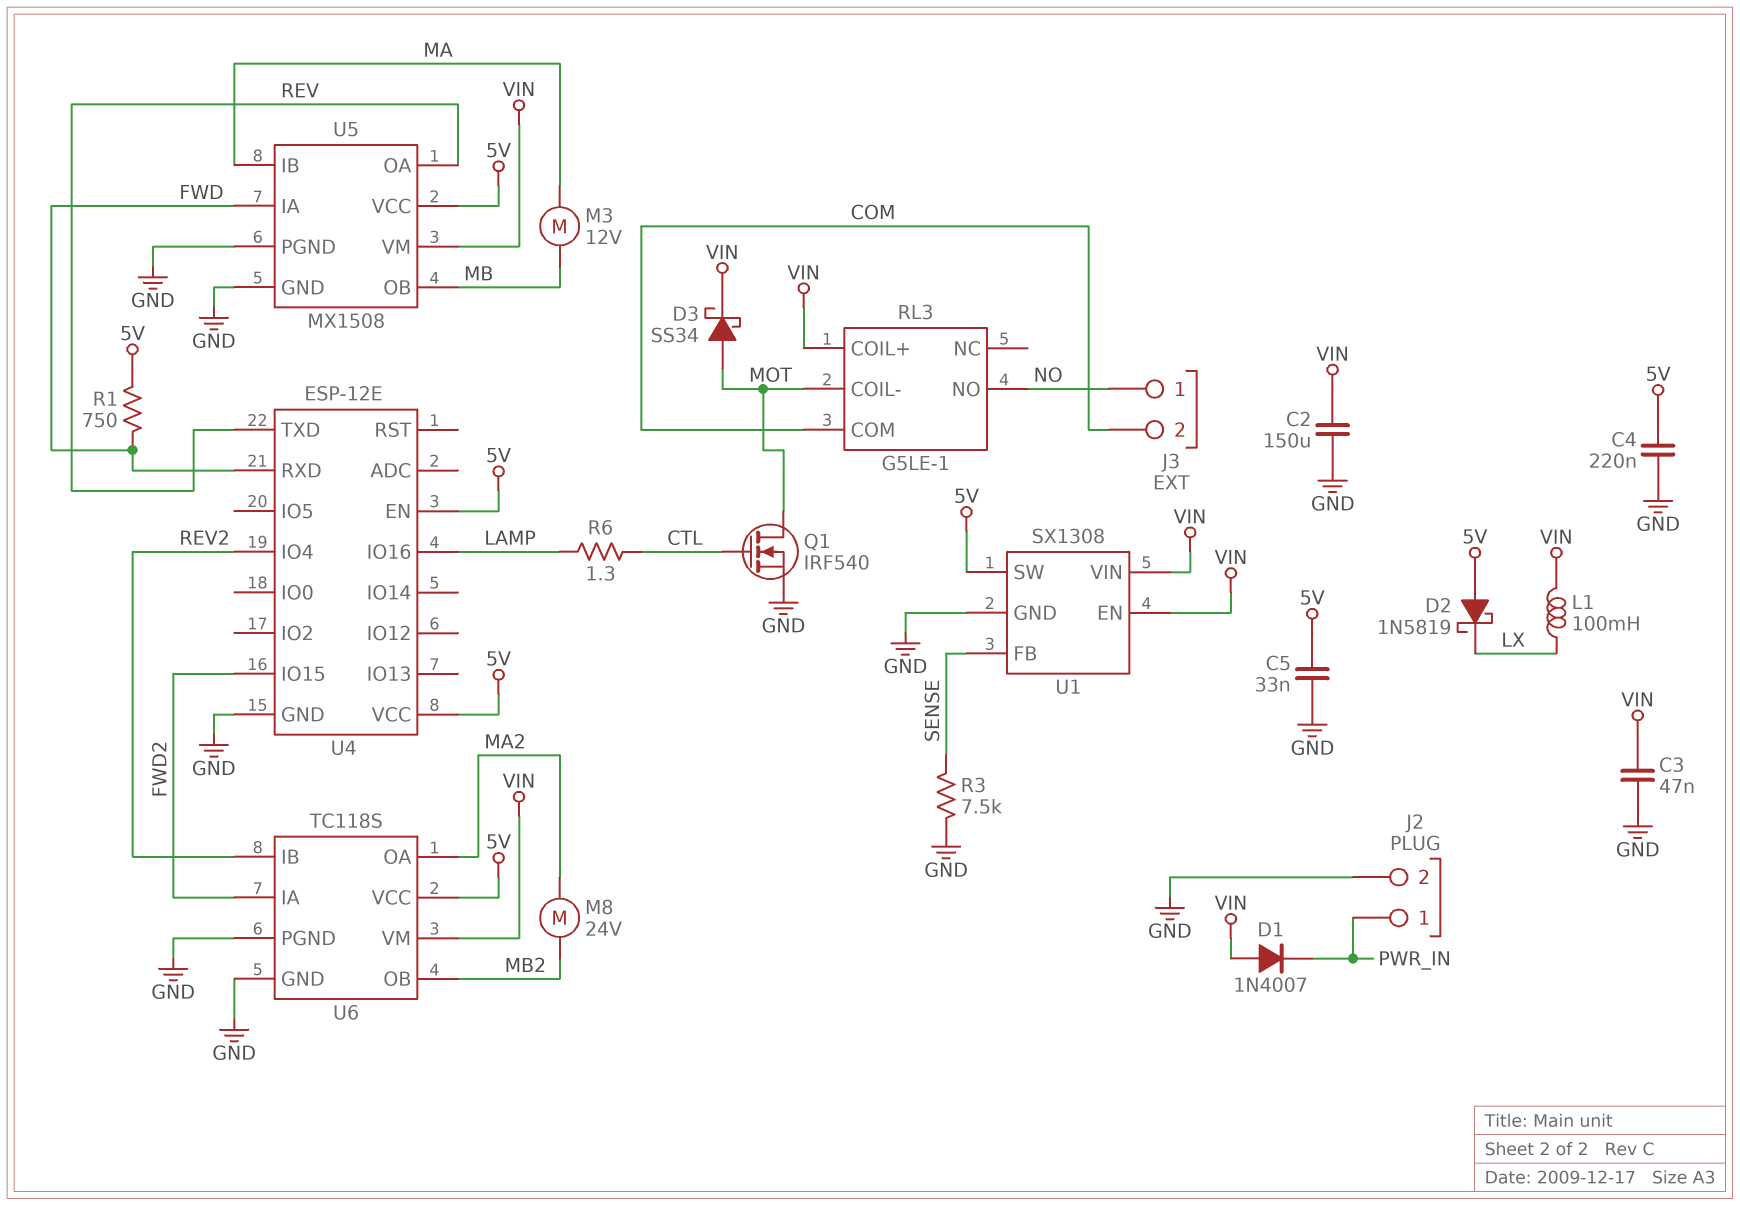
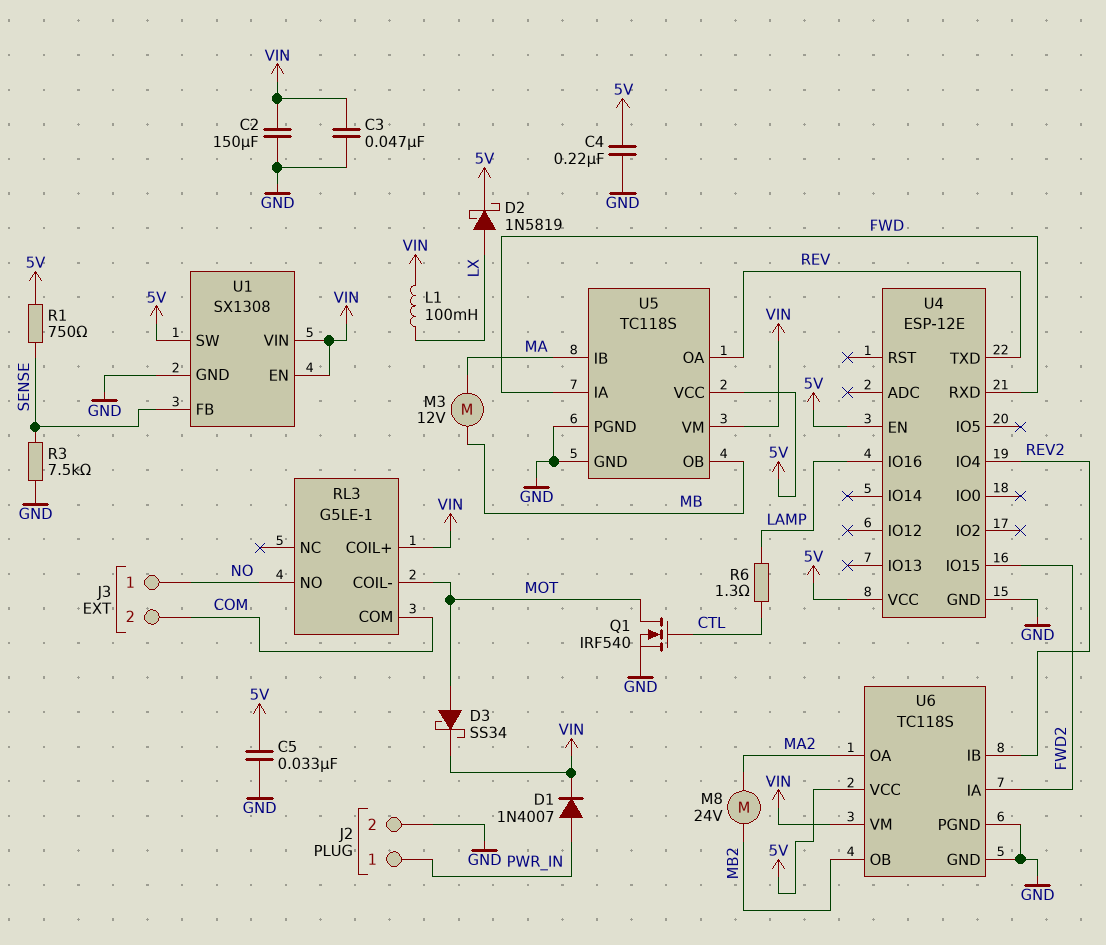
D1: diode 1N4007 (A VIN, K PWR_IN) -> diode 1N4007 (A PWR_IN, K VIN)
D2: schottky 1N5819 (A 5V, K LX) -> schottky 1N5819 (A LX, K 5V)
R1: 750 (5V, FWD) -> 750 (5V, SENSE)
U5: MX1508 -> TC118S

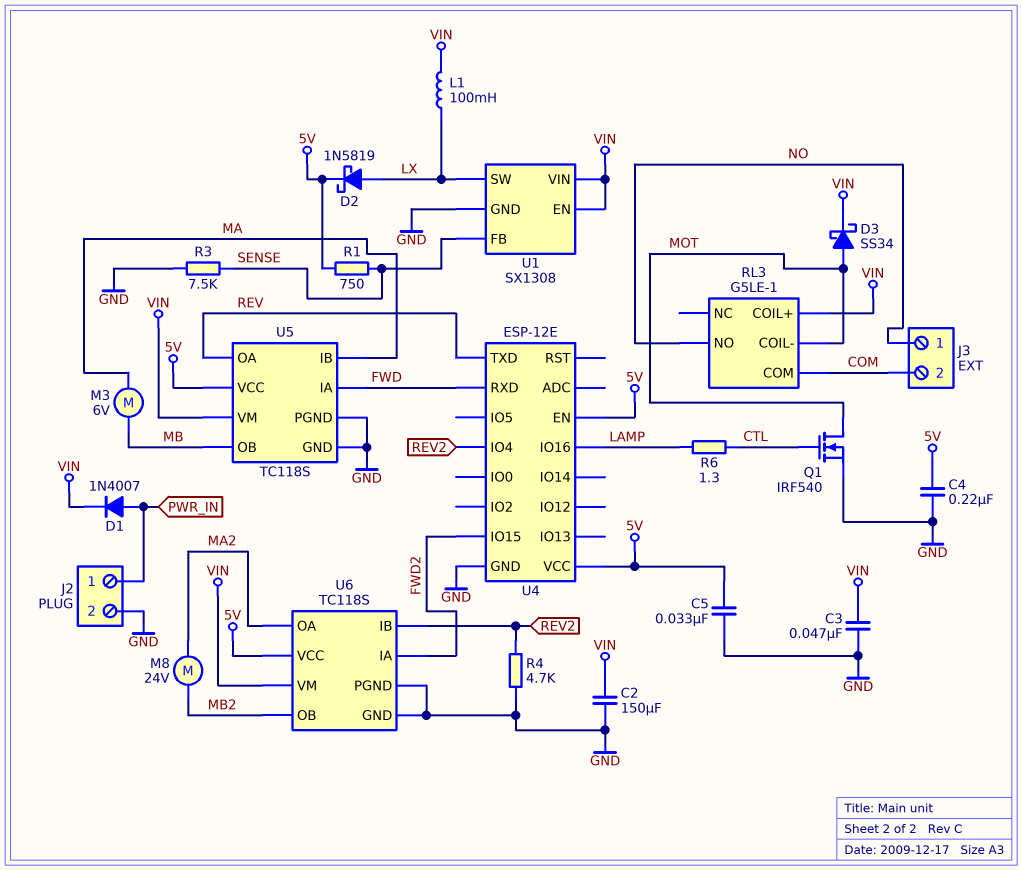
M3: motor 12V (MA, MB) -> motor 6V (MA, MB)
R4: none -> 4.7k (GND, REV2)
U1 pin SW: 5V -> LX

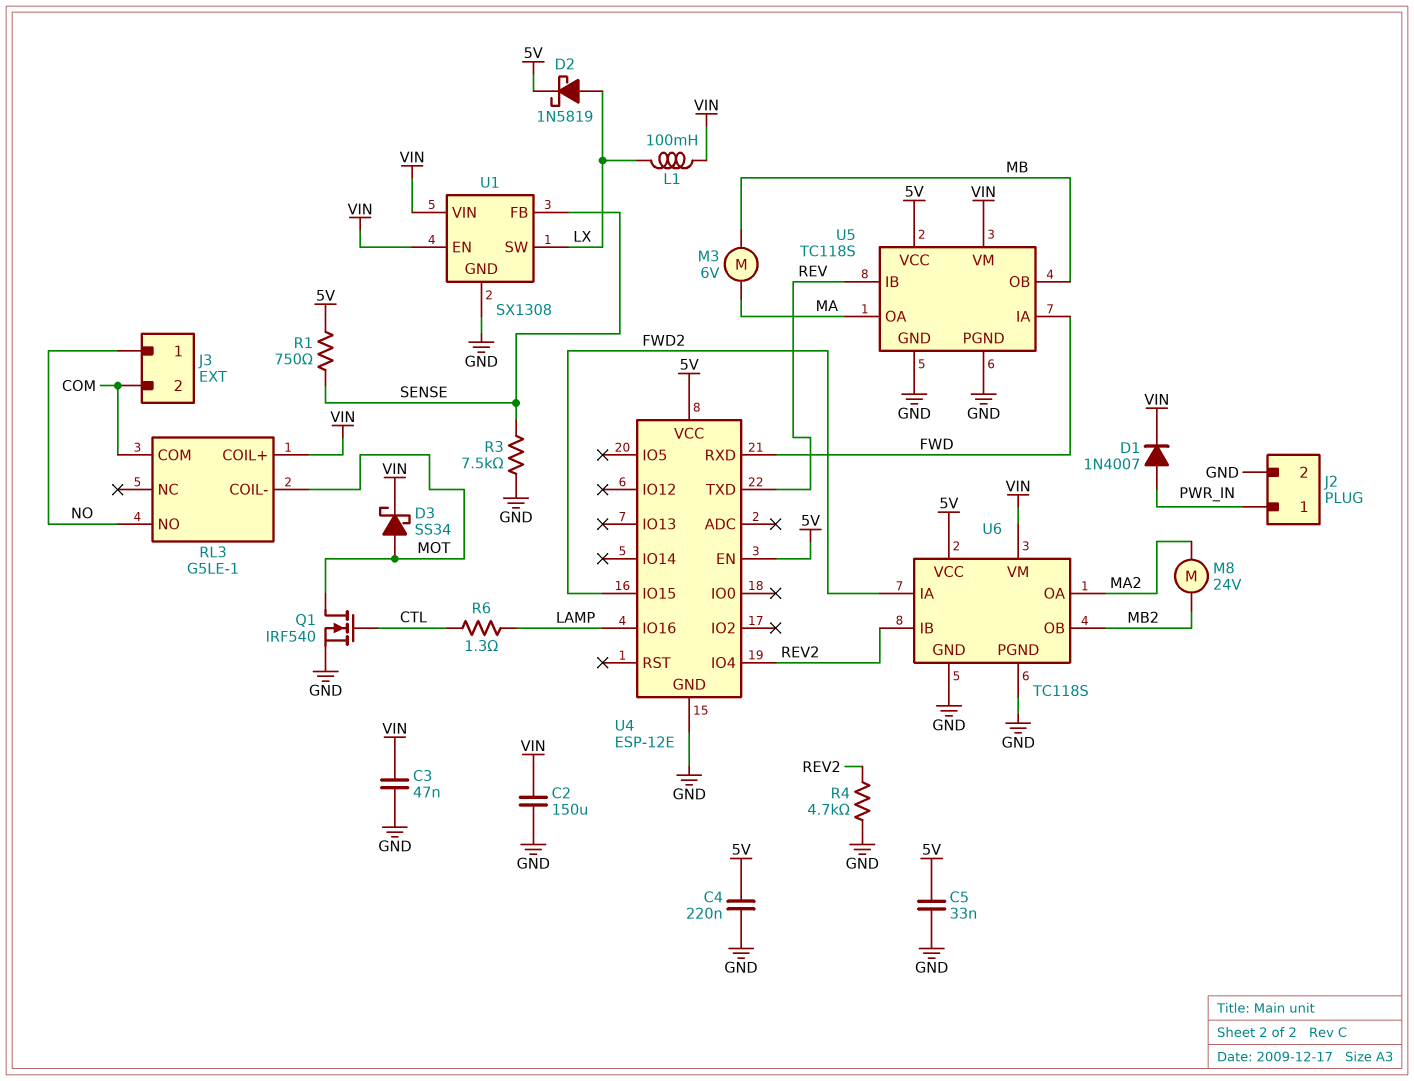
U5 pin IB: MA -> REV
U5 pin OA: REV -> MA

